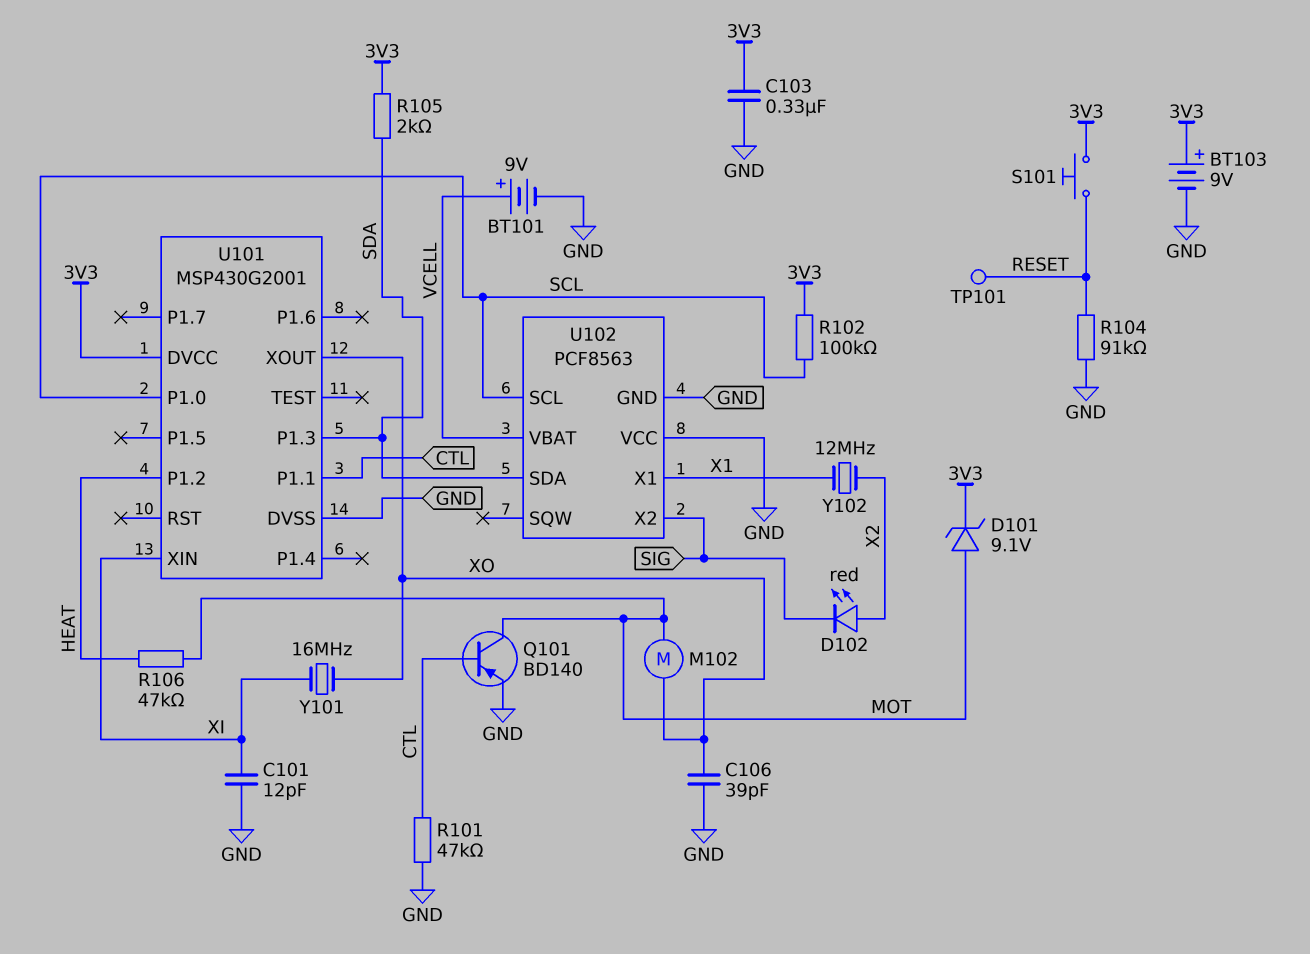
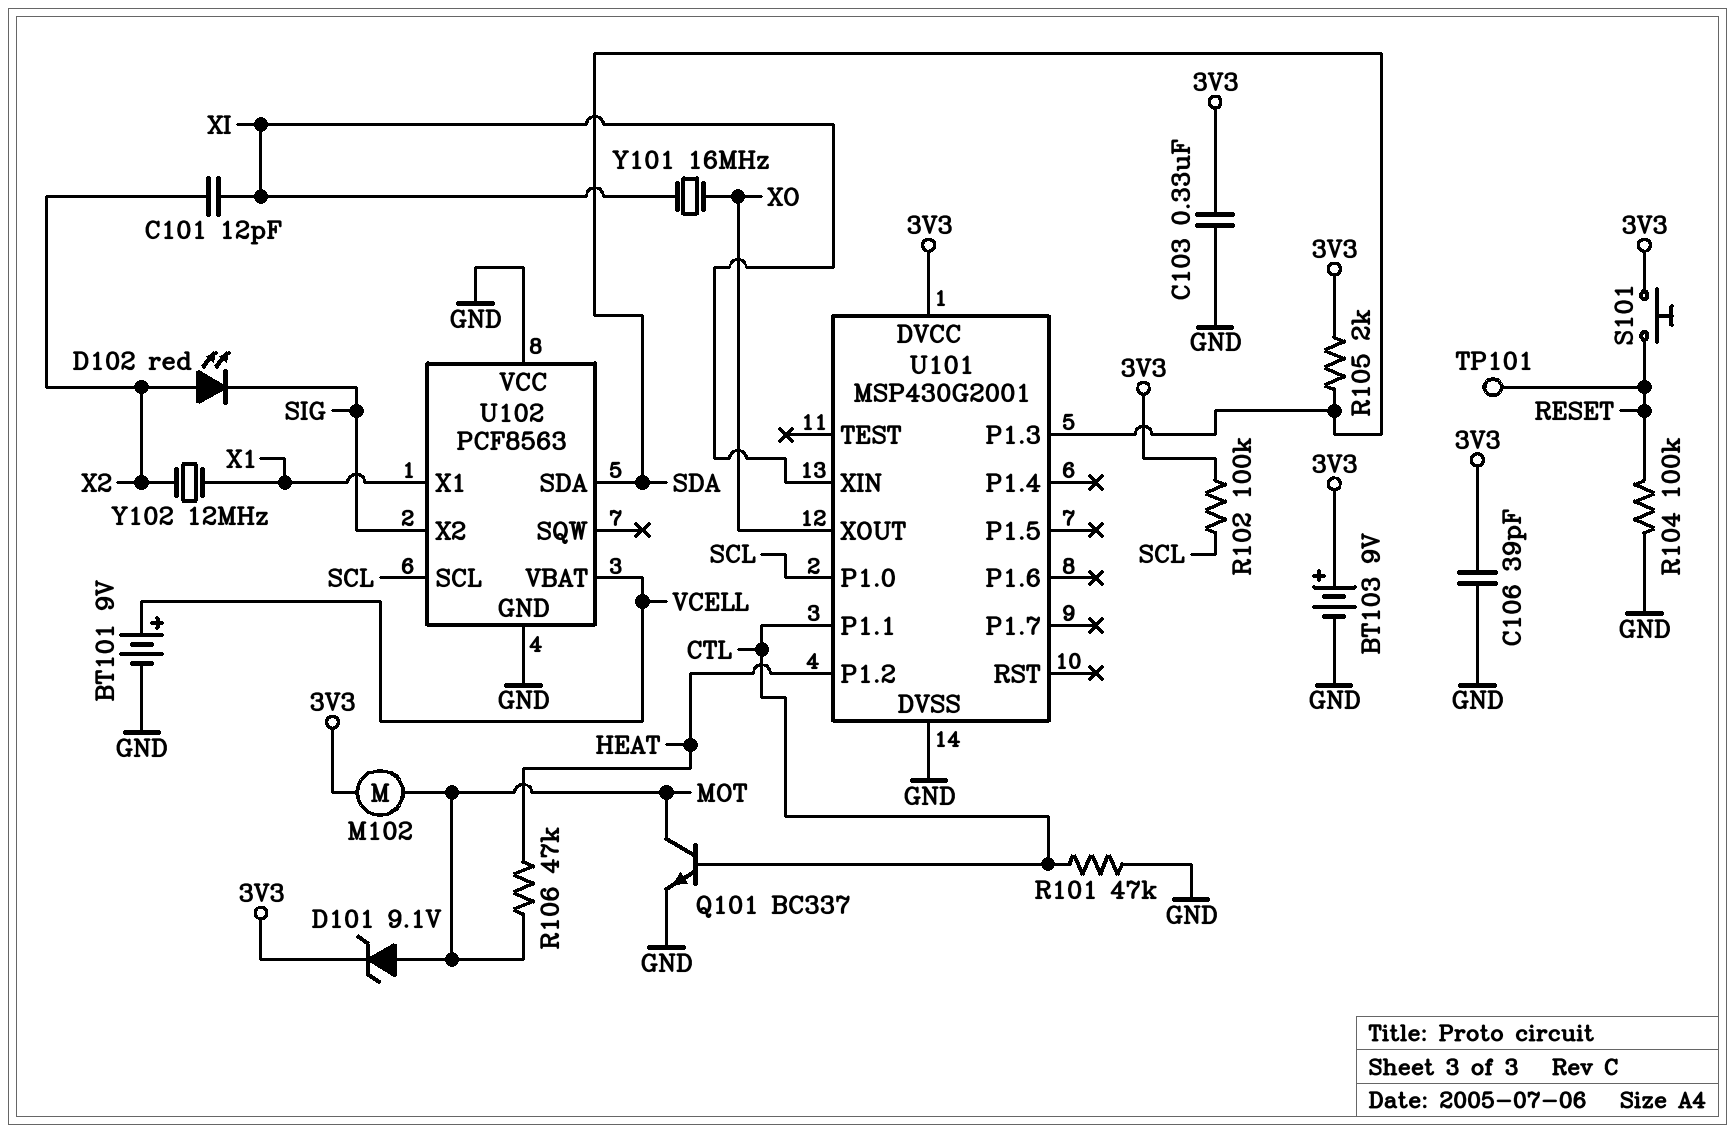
C101: 12pF (GND, XI) -> 12pF (X2, XI)
C106: 39pF (GND, XO) -> 39pF (3V3, GND)
M102: motor (MOT, XO) -> motor (3V3, MOT)
Q101: PNP BD140 (B CTL, C MOT, E GND) -> NPN BC337 (B CTL, C MOT, E GND)
R104: 91k (GND, RESET) -> 100k (GND, RESET)

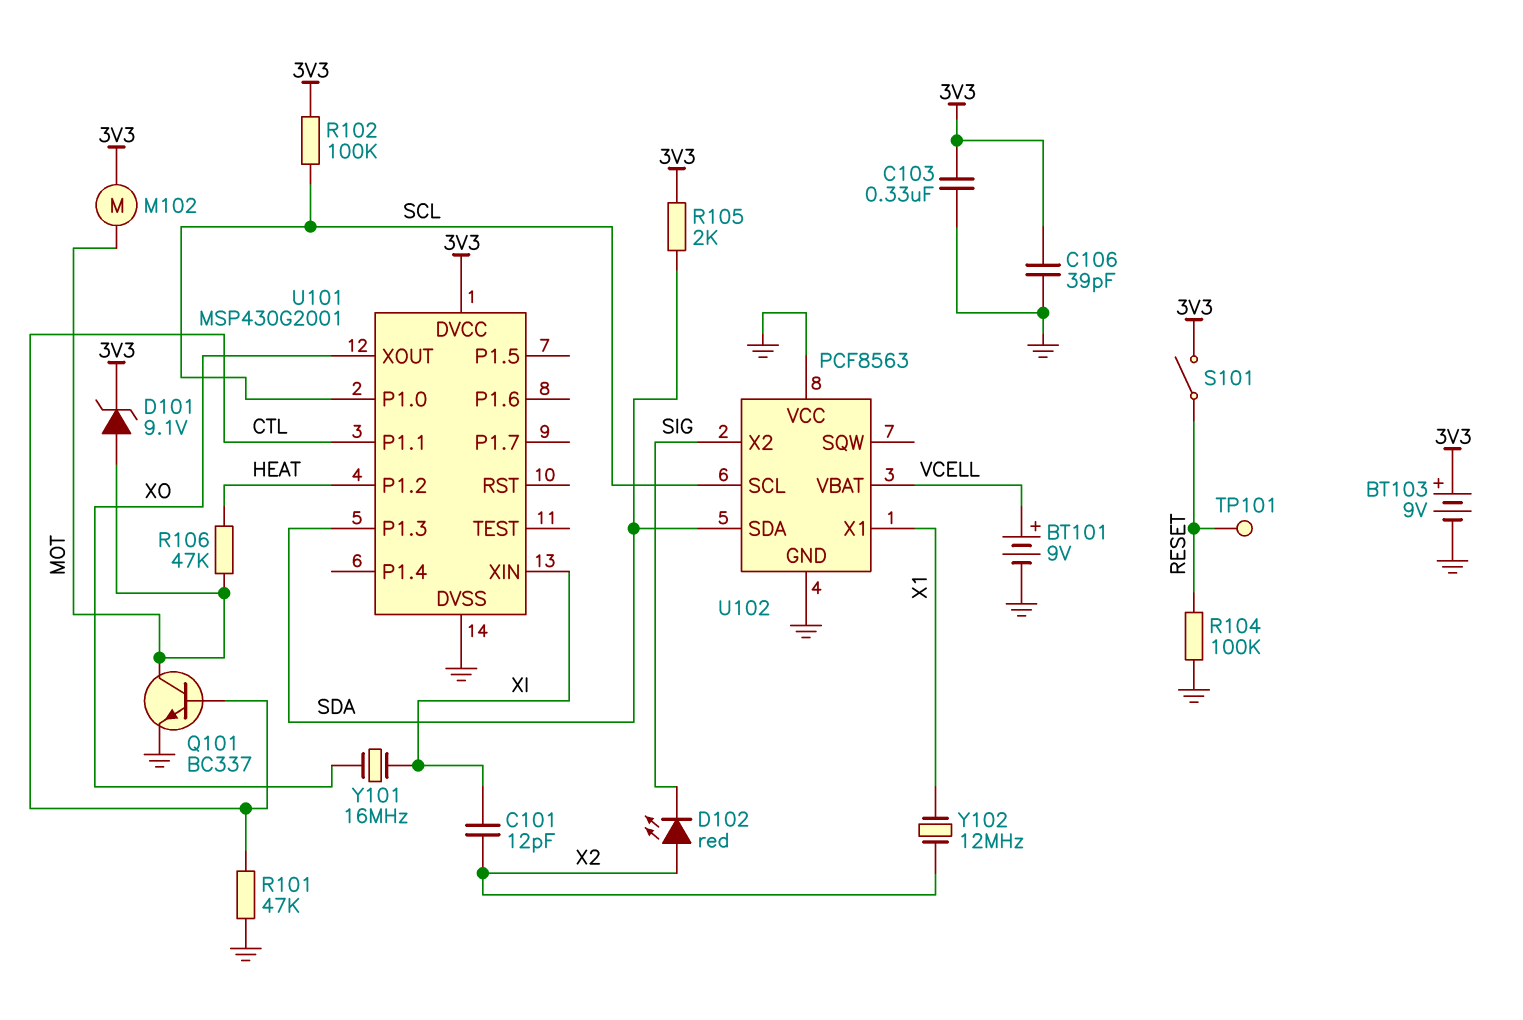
S101: button (3V3, RESET) -> switch (3V3, RESET)

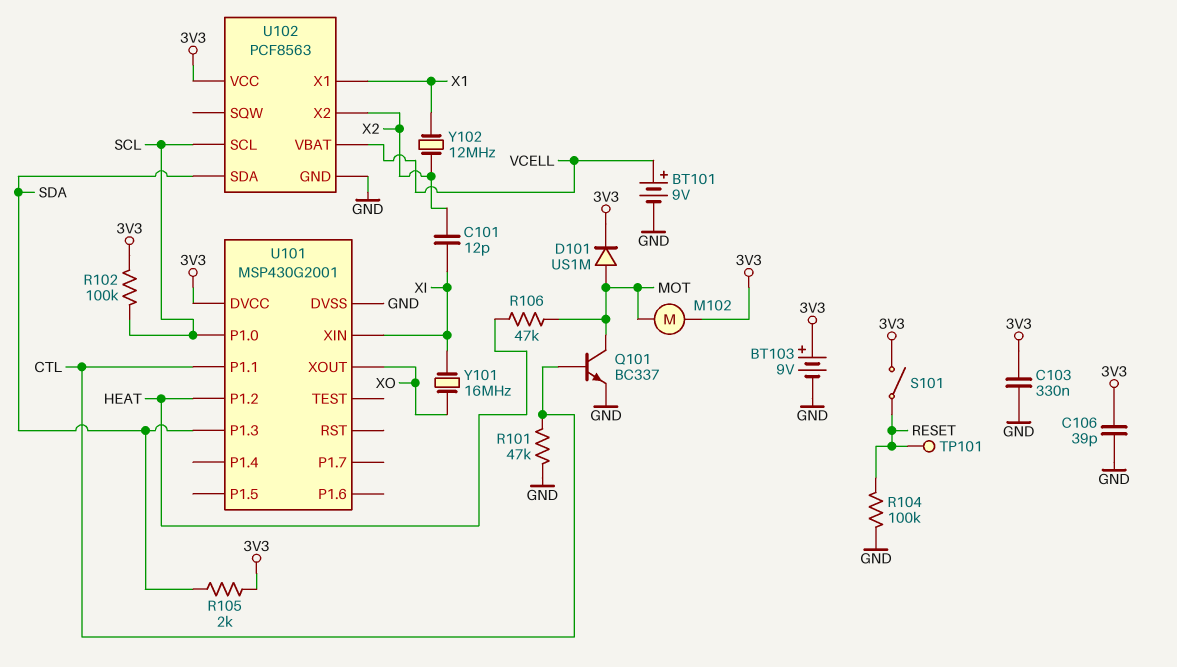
D101: zener 9.1V (A MOT, K 3V3) -> diode US1M (A MOT, K 3V3)
D102: LED red (A X2, K SIG) -> none
U102 pin VCC: GND -> 3V3
U102 pin X2: SIG -> X2

